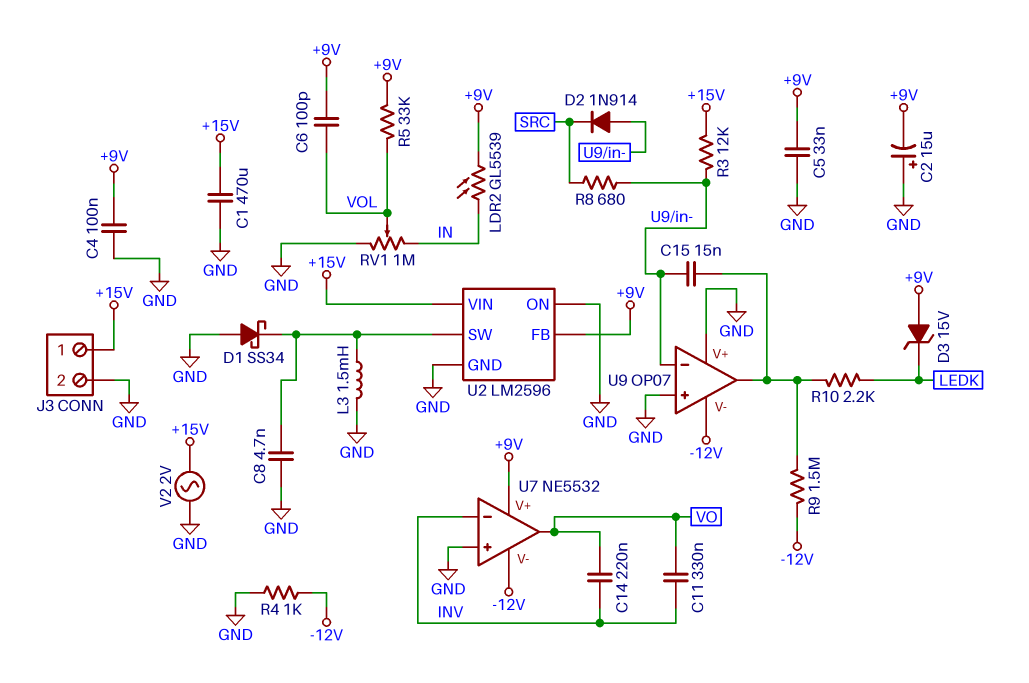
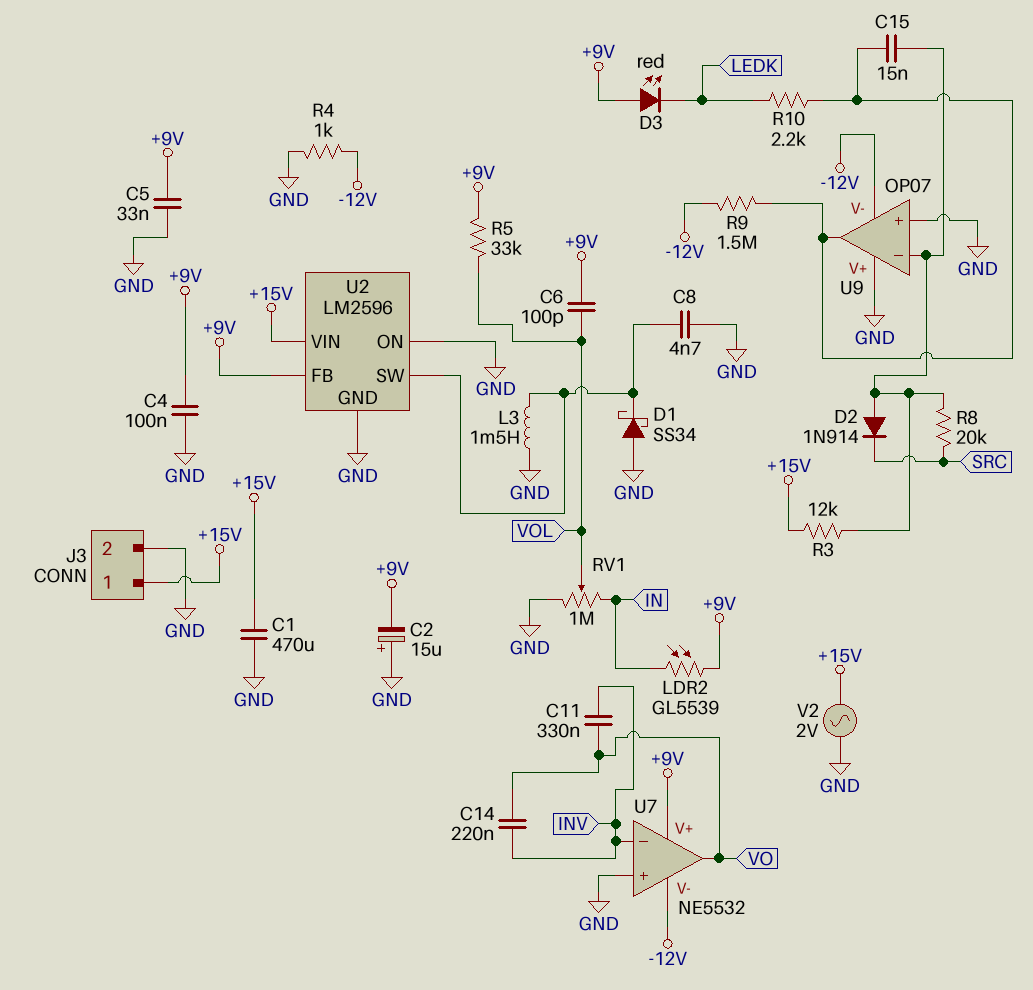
D3: zener 15V (A +9V, K LEDK) -> LED red (A +9V, K LEDK)
R8: 680 (SRC, U9/in-) -> 20k (SRC, U9/in-)

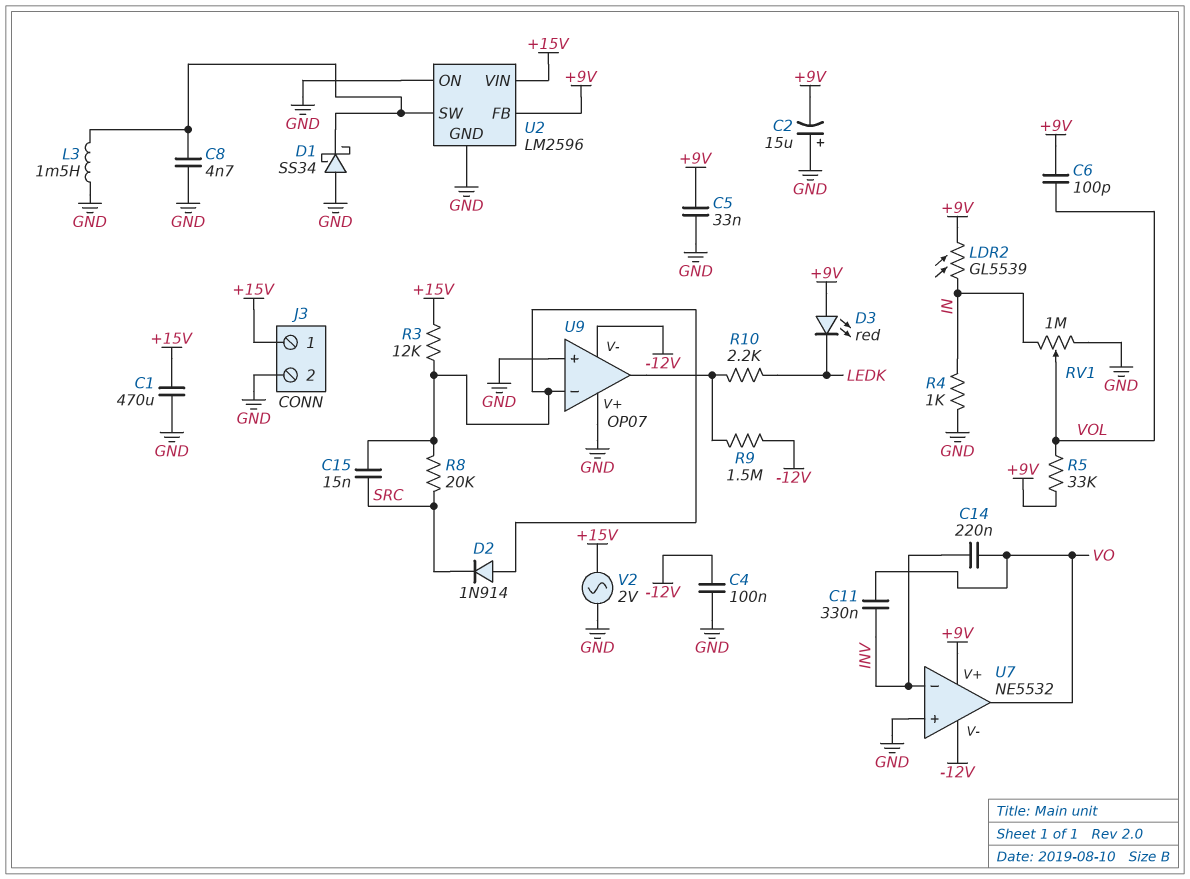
C4: 100nF (+9V, GND) -> 100nF (-12V, GND)
C15: 15nF (U9/in-, U9/out) -> 15nF (SRC, U9/in-)
R4: 1k (-12V, GND) -> 1k (GND, IN)

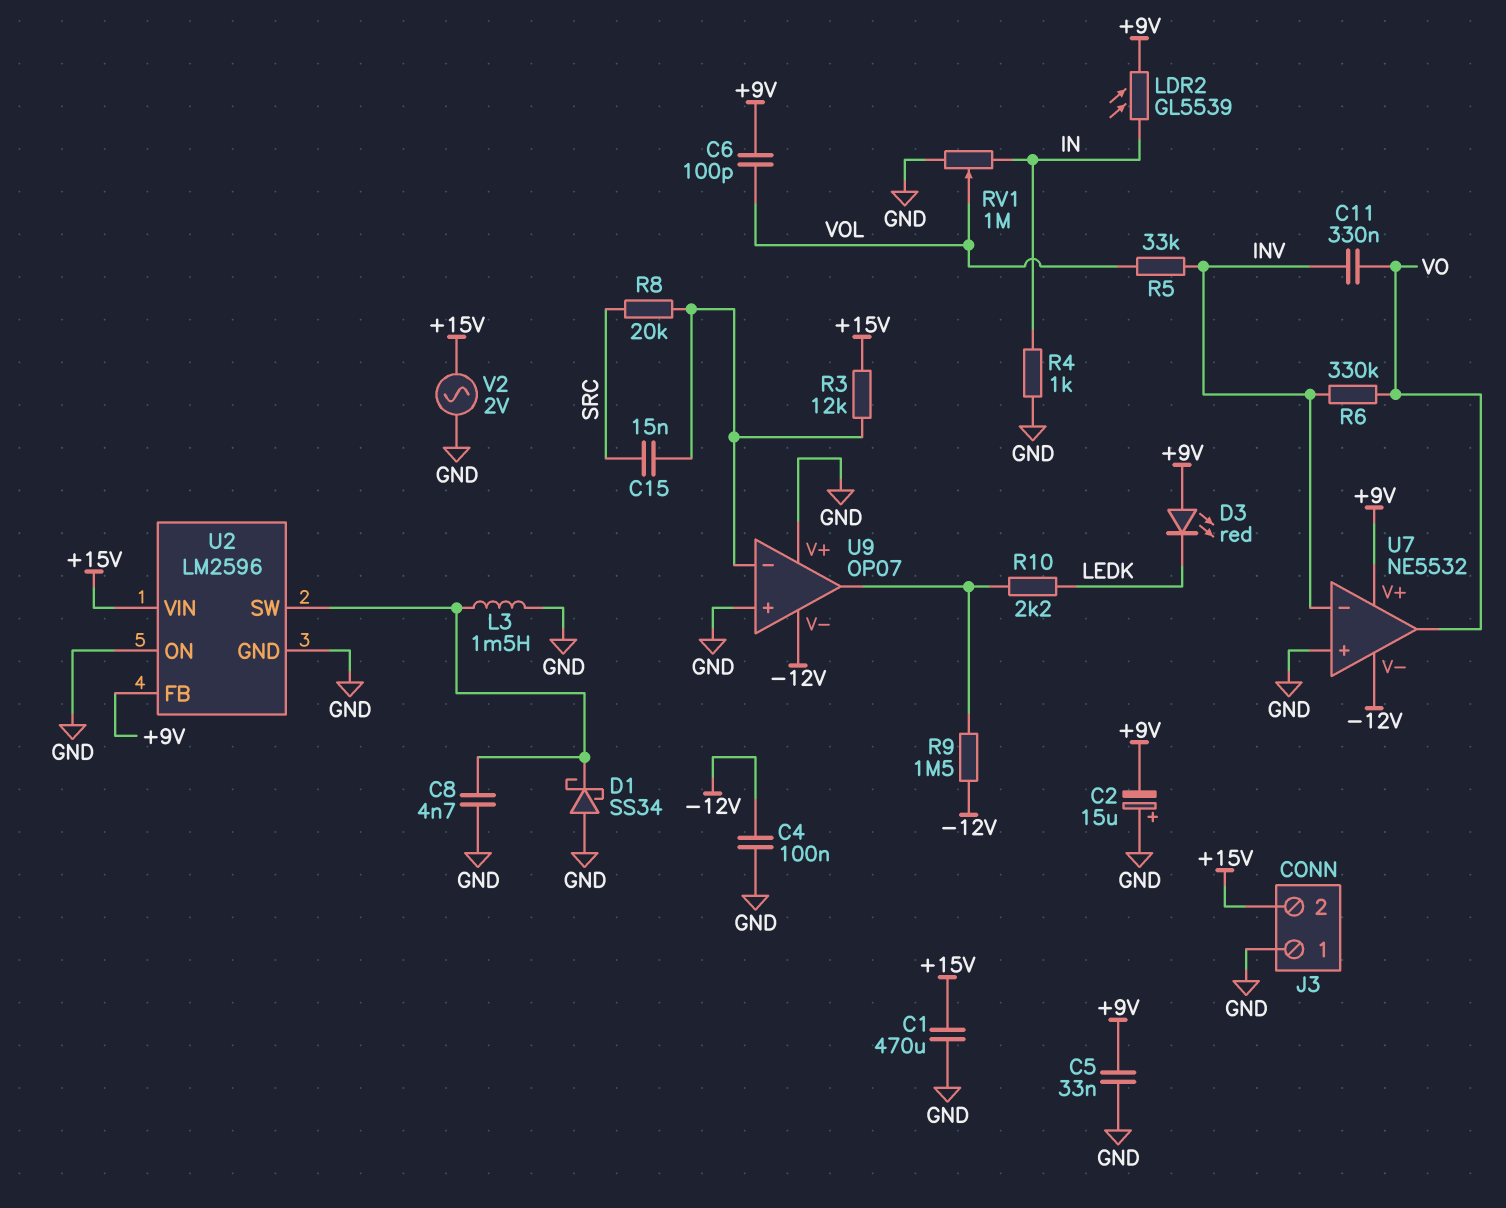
C14: 220nF (INV, VO) -> none
D2: diode 1N914 (A U9/in-, K SRC) -> none
J3 pin 1: +15V -> GND
J3 pin 2: GND -> +15V
R5: 33k (+9V, VOL) -> 33k (INV, VOL)
R6: none -> 330k (INV, VO)

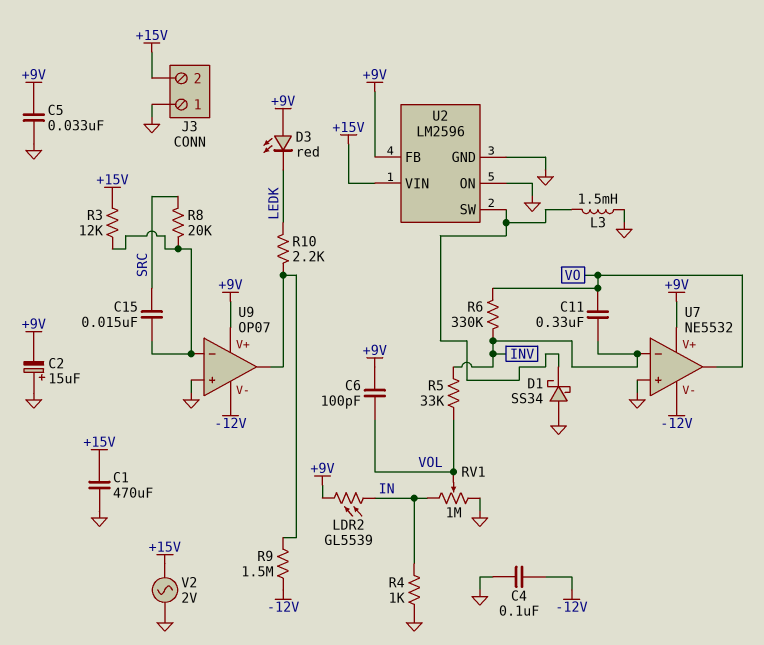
C8: 4.7nF (GND, U2/SW) -> none
U9 pin V+: GND -> +9V

